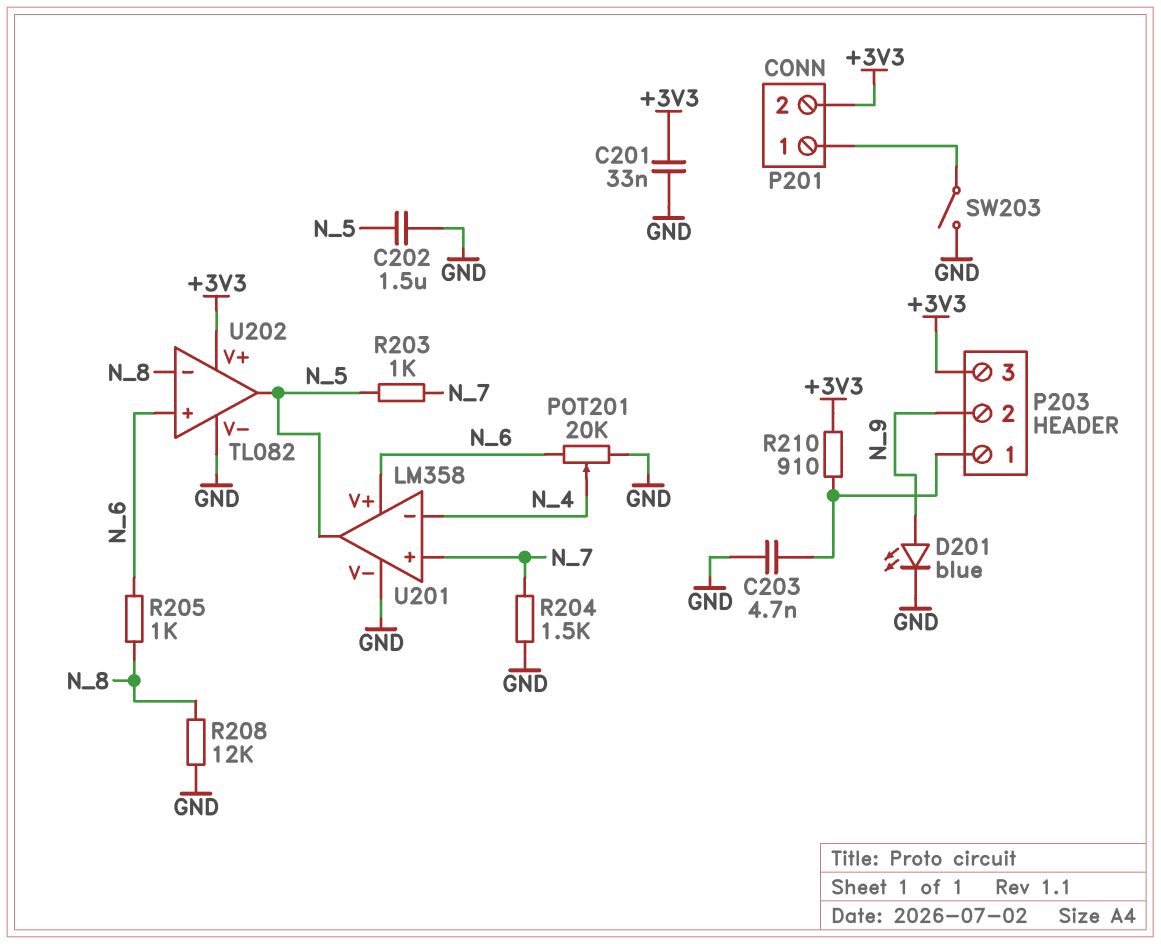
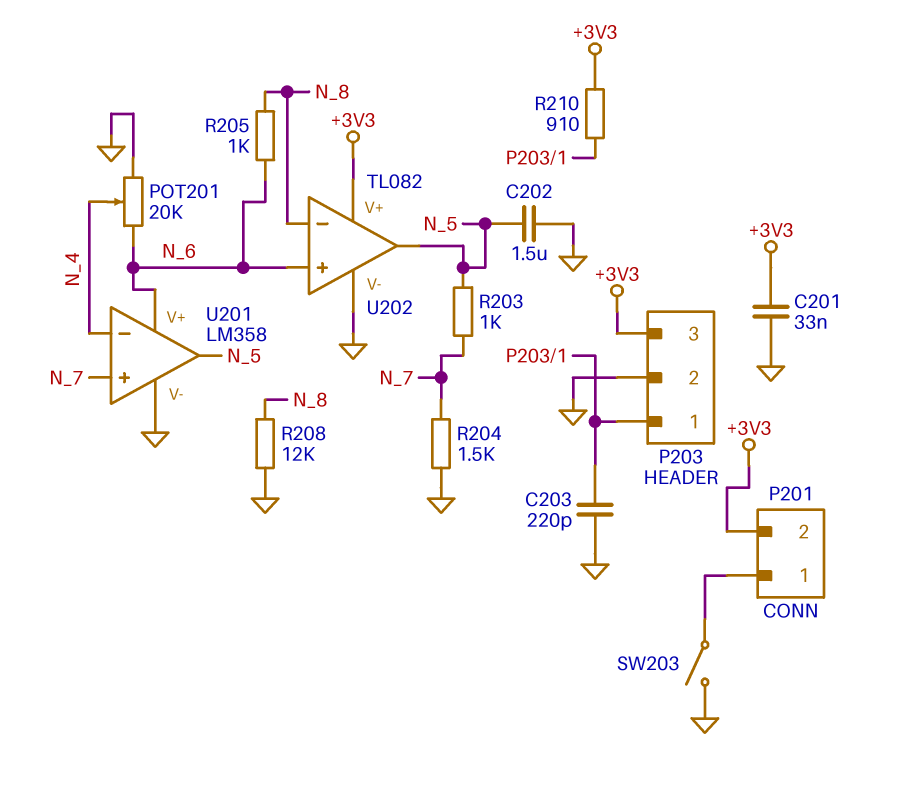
C203: 4.7nF (GND, P203/1) -> 220pF (GND, P203/1)
D201: LED blue (A N_9, K GND) -> none
P203 pin 2: N_9 -> GND

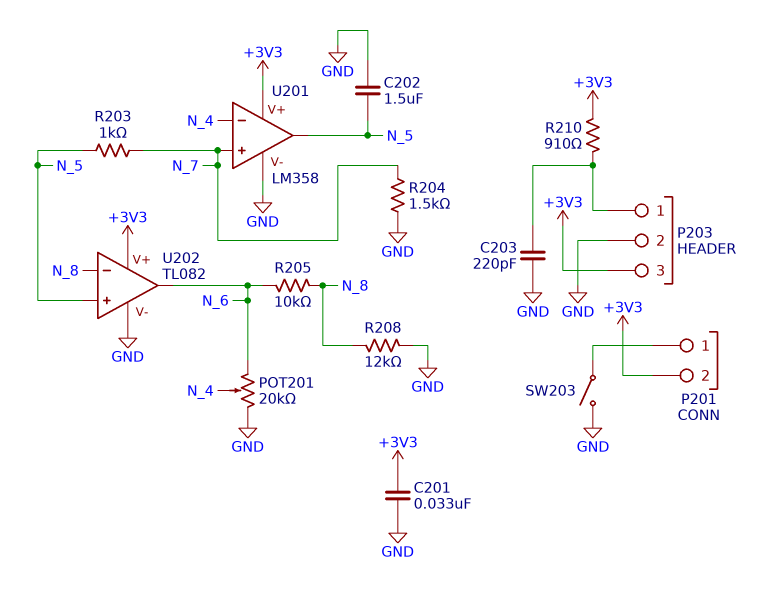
R205: 1k (N_6, N_8) -> 10k (N_6, N_8)
U201 pin V+: N_6 -> +3V3
U202 pin in+: N_6 -> N_5
U202 pin out: N_5 -> N_6

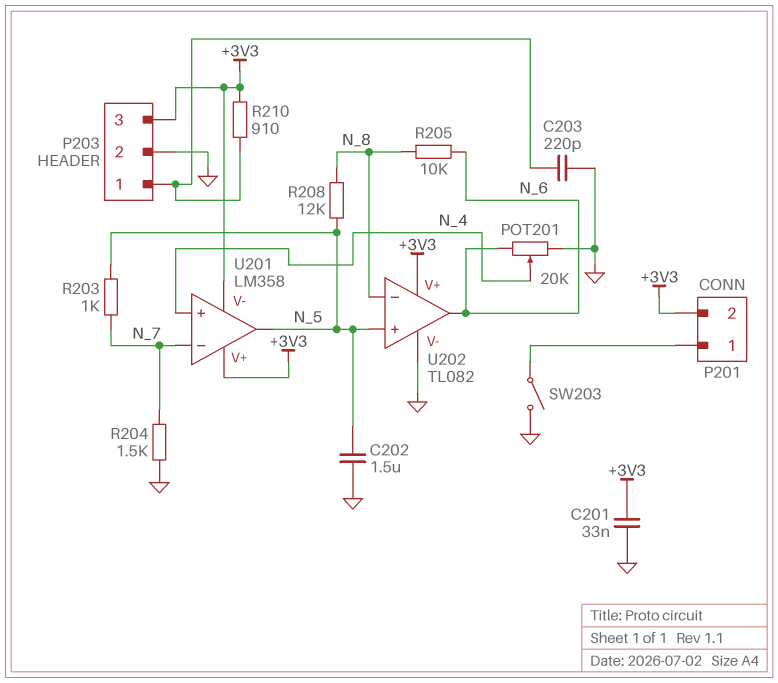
R208: 12k (GND, N_8) -> 12k (N_5, N_8)
U201 pin V-: GND -> +3V3
U201 pin in+: N_7 -> N_4
U201 pin in-: N_4 -> N_7

